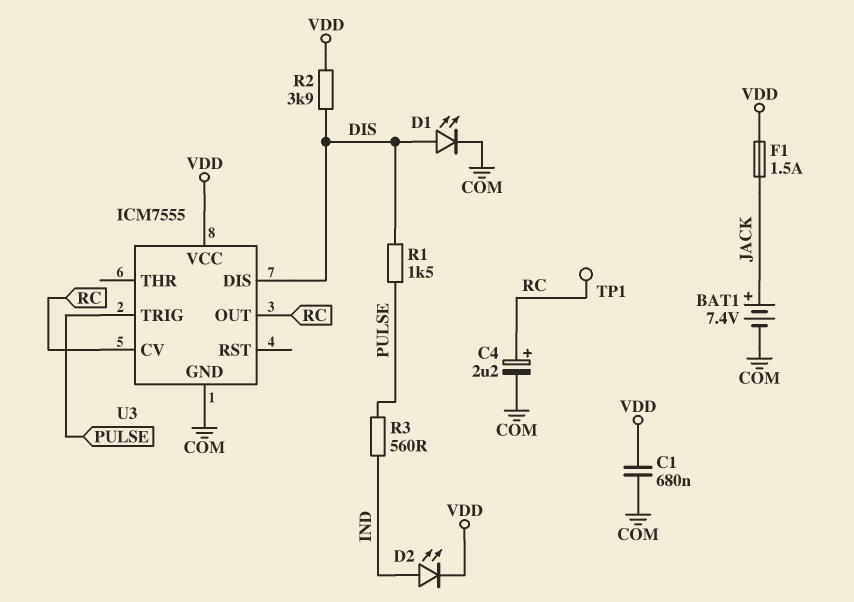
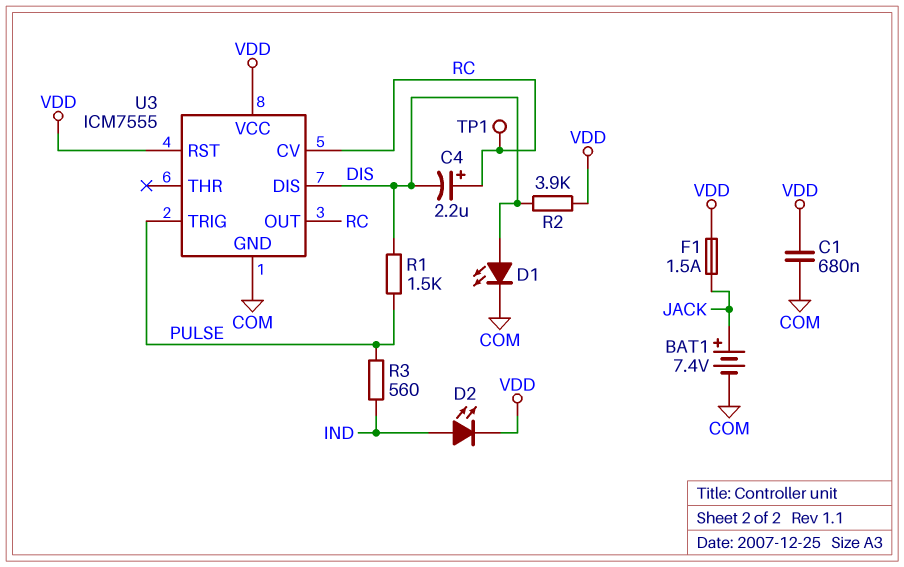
C4: 2.2uF (plus RC, minus COM) -> 2.2uF (plus RC, minus DIS)
U3 pin RST: none -> VDD

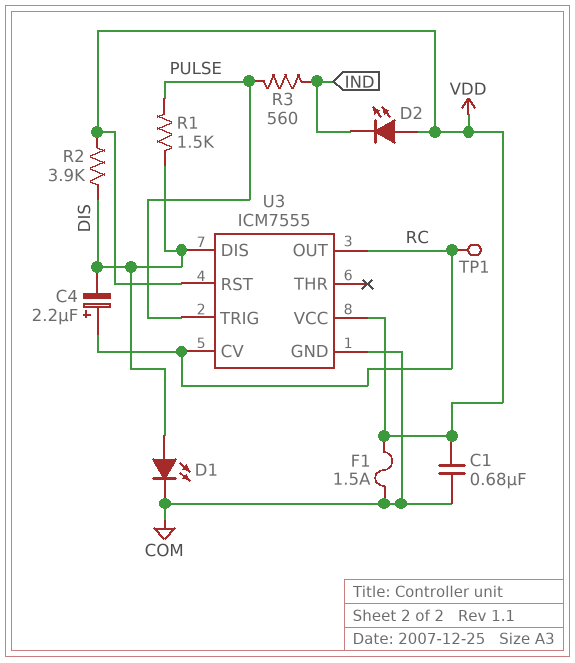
BAT1: 7.4V (plus JACK, minus COM) -> none
D2: LED (A IND, K VDD) -> LED (A VDD, K IND)
F1: 1.5A (JACK, VDD) -> 1.5A (COM, VDD)

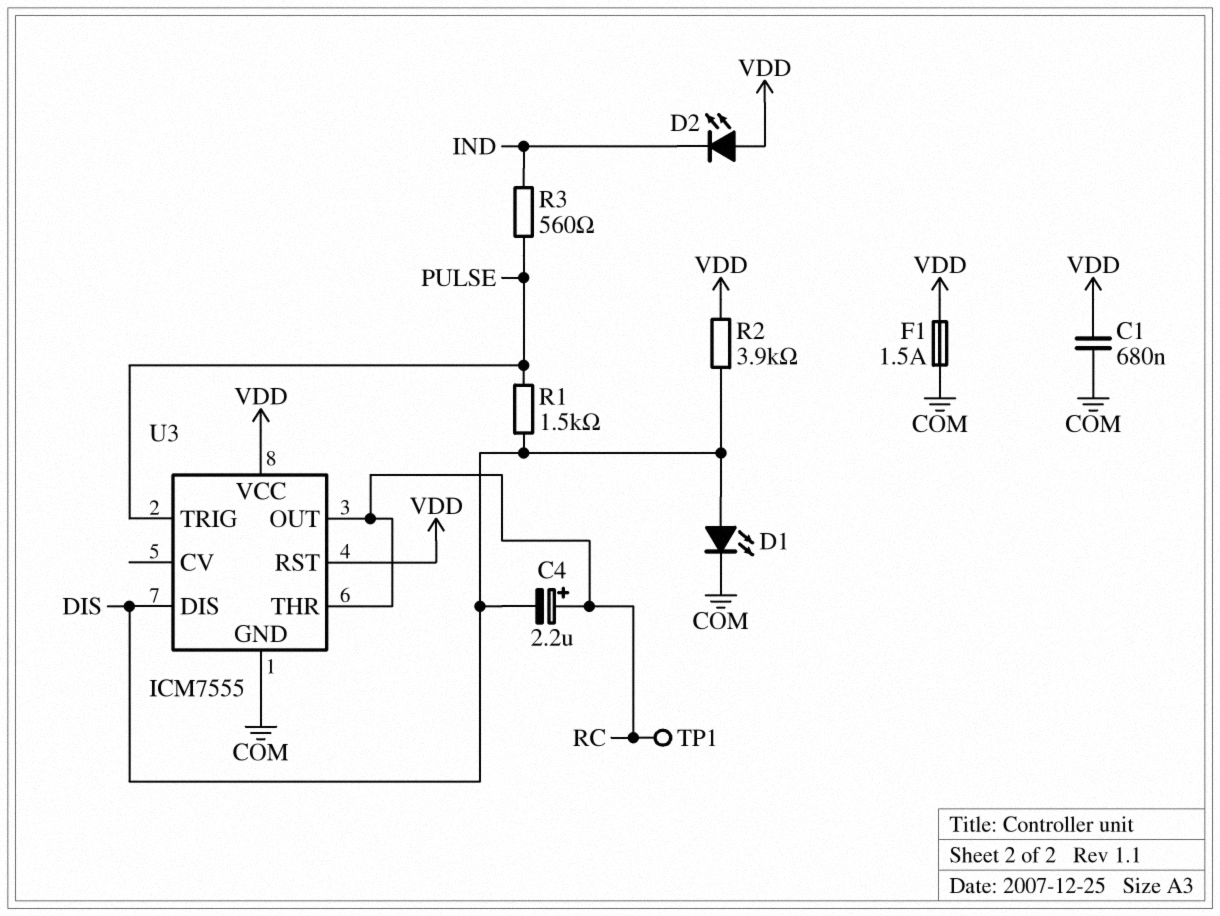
U3 pin CV: RC -> none
U3 pin THR: none -> RC

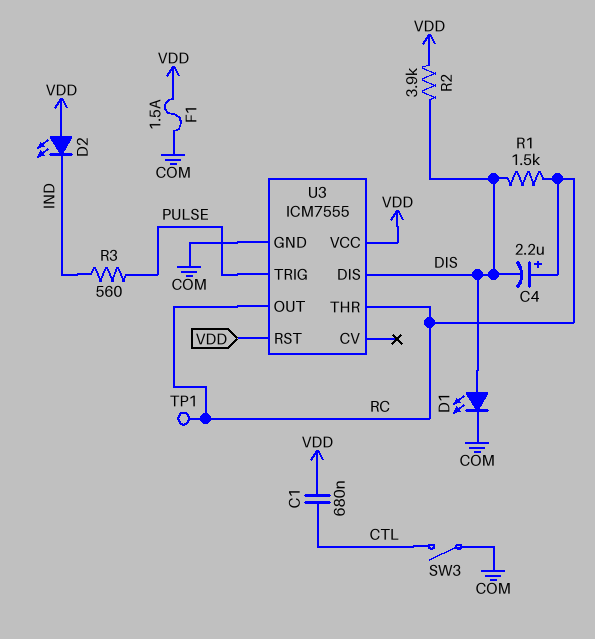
C1: 680nF (COM, VDD) -> 680nF (CTL, VDD)
R1: 1.5k (DIS, PULSE) -> 1.5k (DIS, RC)
SW3: none -> switch (COM, CTL)

